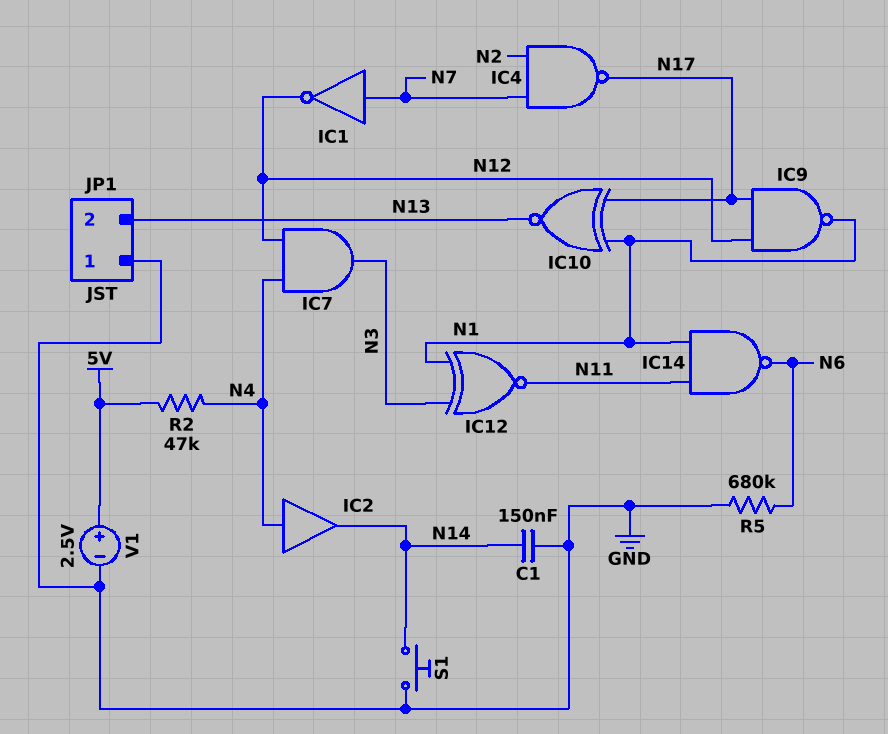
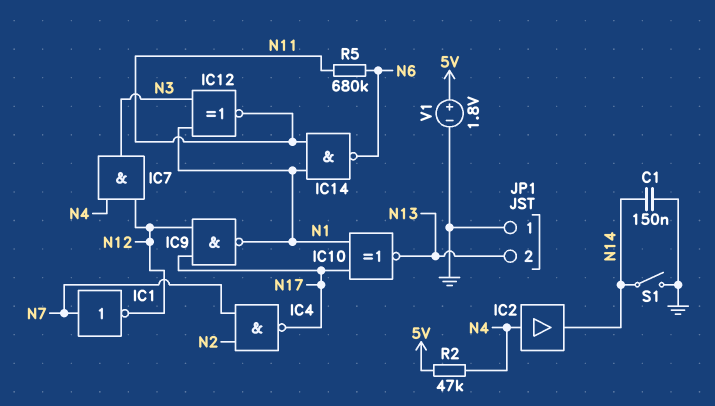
R5: 680k (GND, N6) -> 680k (N6, N11)
S1: button (GND, N14) -> switch (GND, N14)
V1: 2.5V (plus 5V, minus GND) -> 1.8V (plus 5V, minus GND)

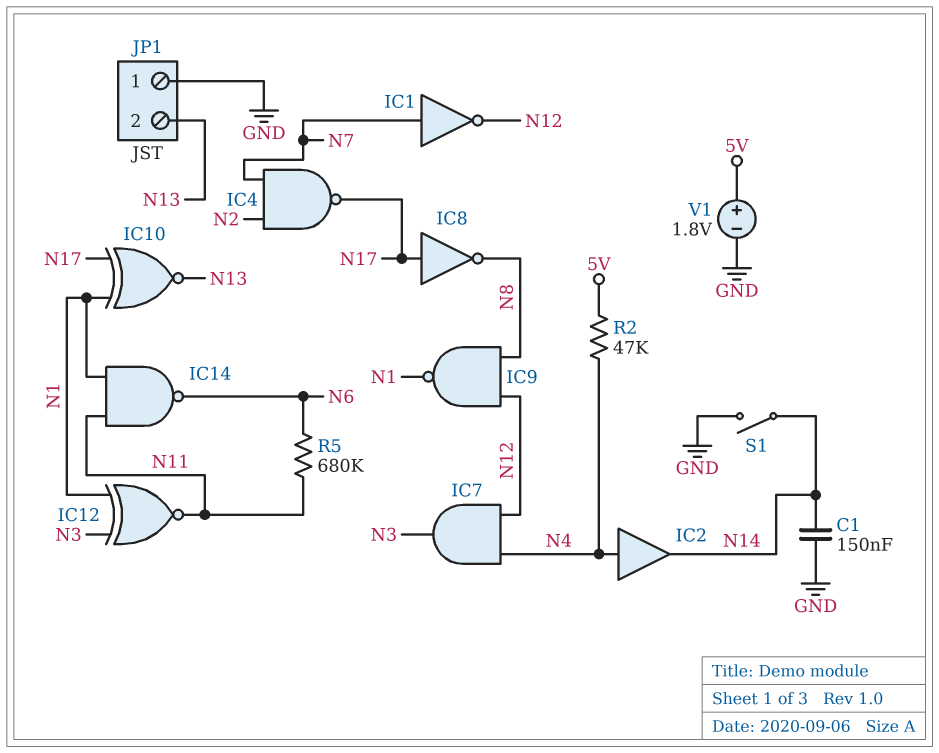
IC8: none -> NOT (in N17, out N8)
IC9: NAND (in N12, in N17, out N1) -> NAND (in N8, in N12, out N1)

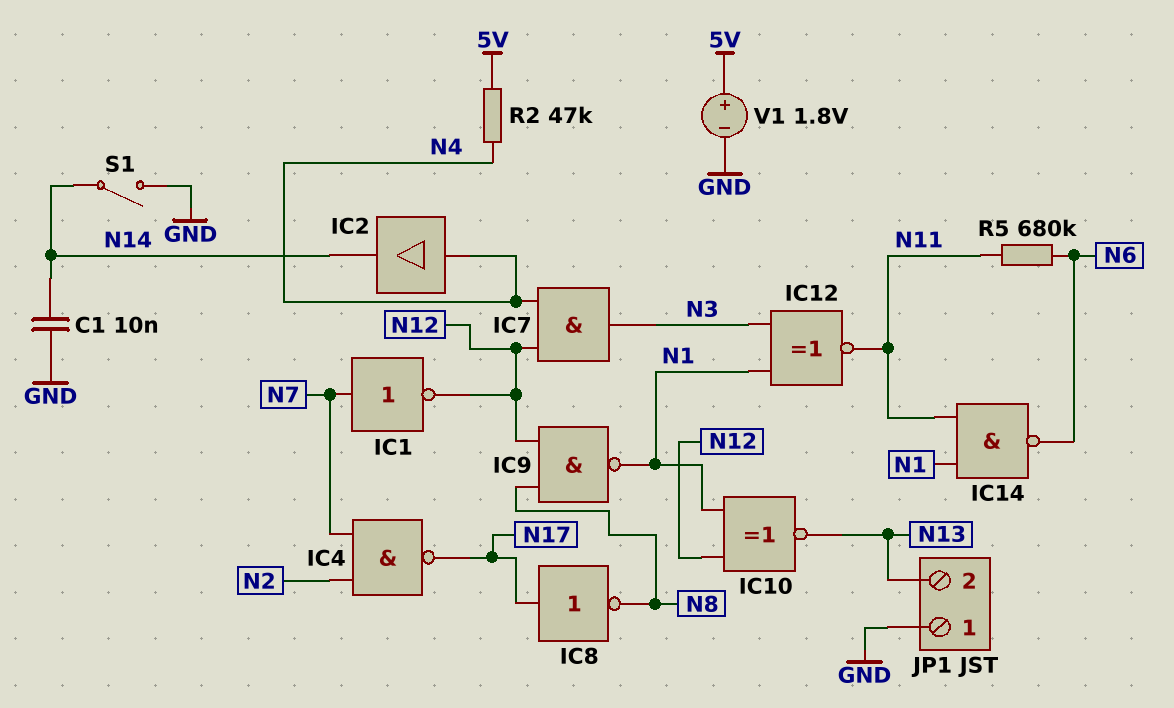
C1: 150nF (GND, N14) -> 10nF (GND, N14)
IC10: XNOR (in N1, in N17, out N13) -> XNOR (in N1, in N12, out N13)

